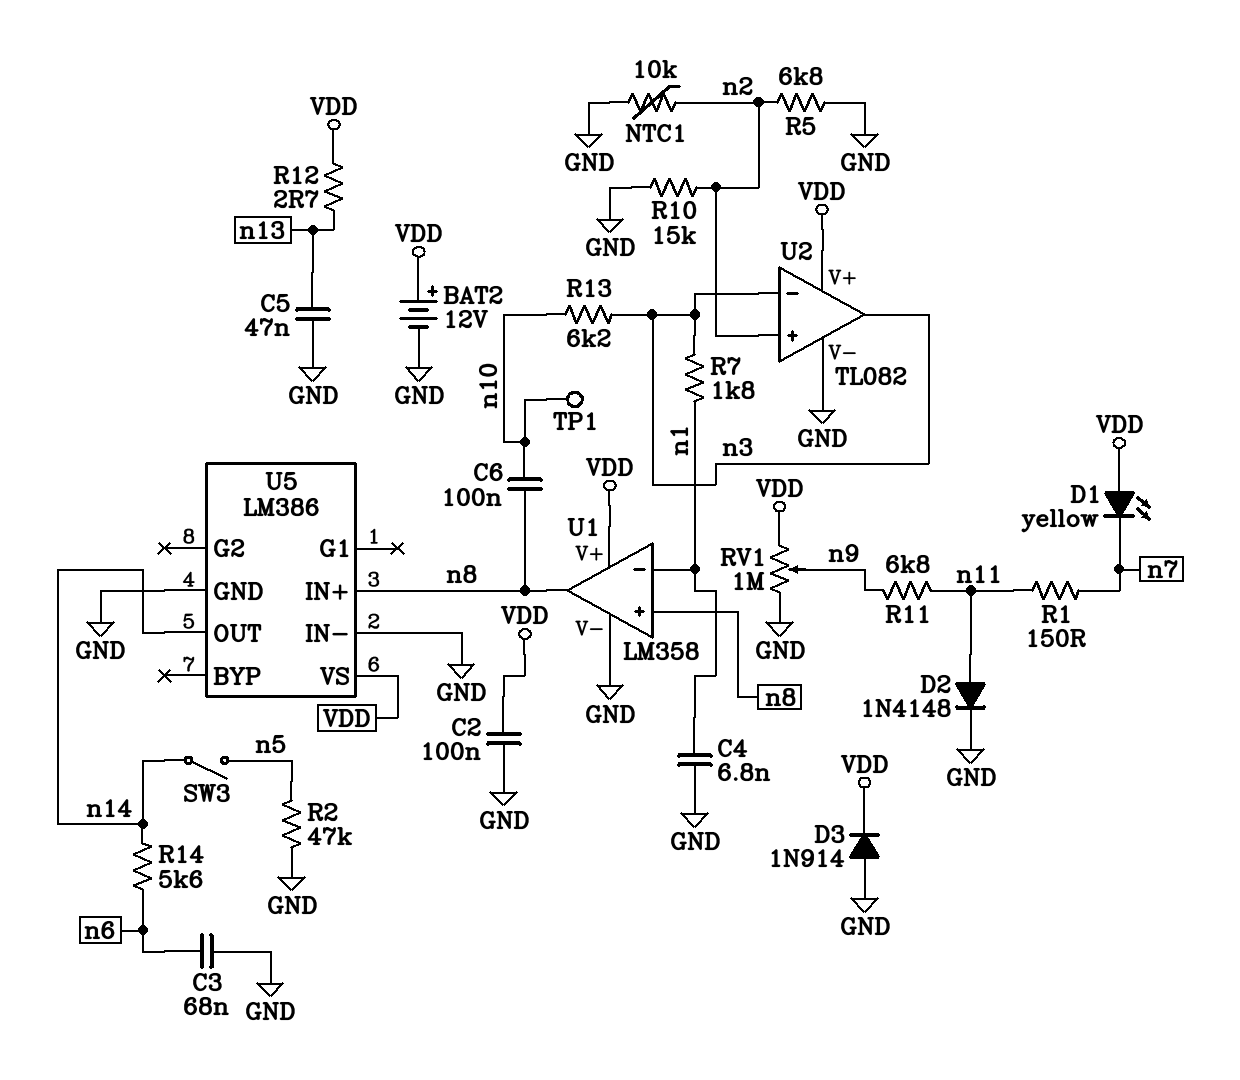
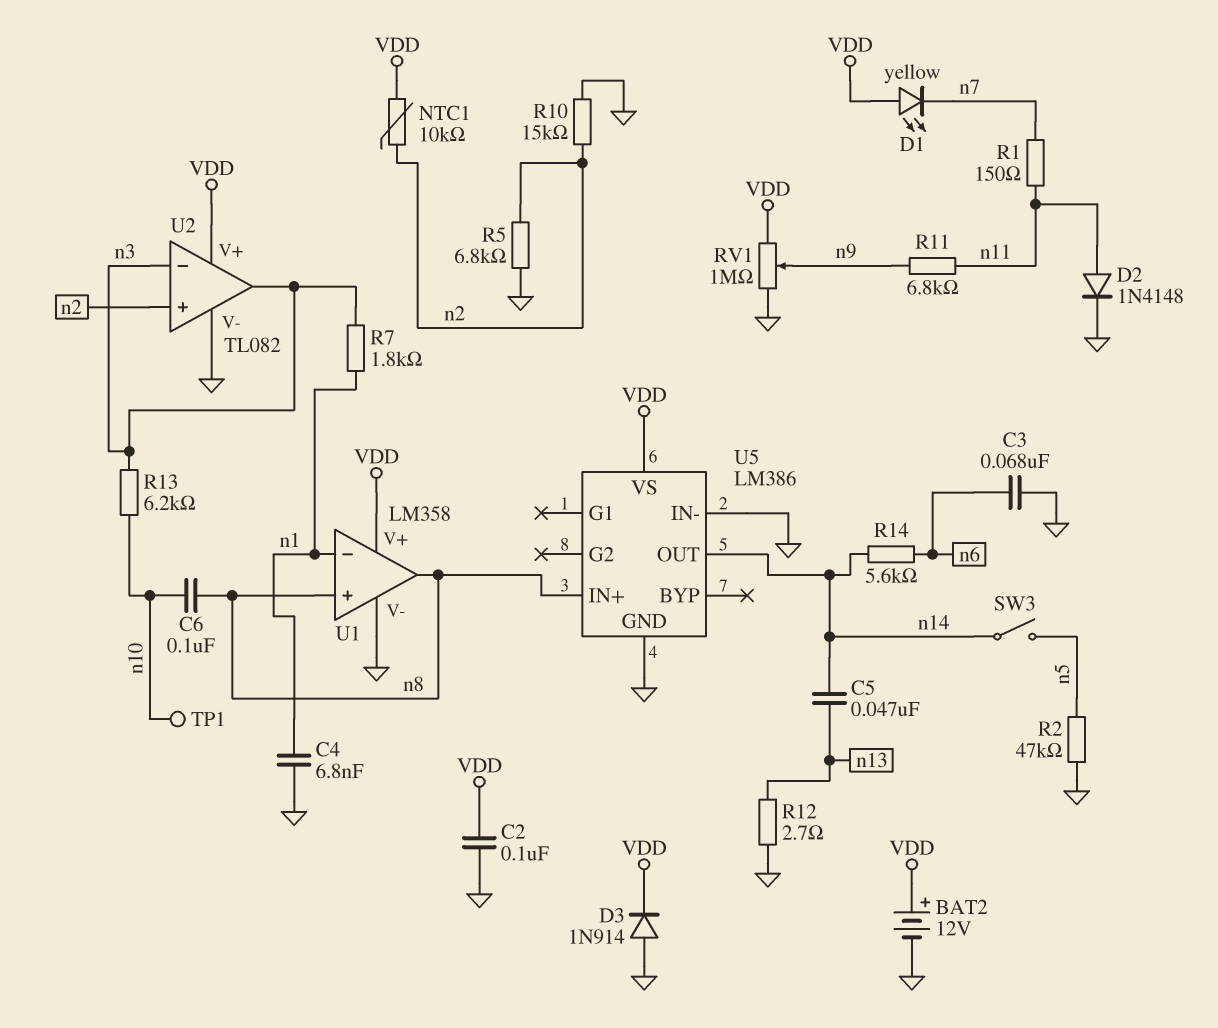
C5: 47nF (GND, n13) -> 47nF (n13, n14)
NTC1: 10k (GND, n2) -> 10k (VDD, n2)
R12: 2.7 (VDD, n13) -> 2.7 (GND, n13)

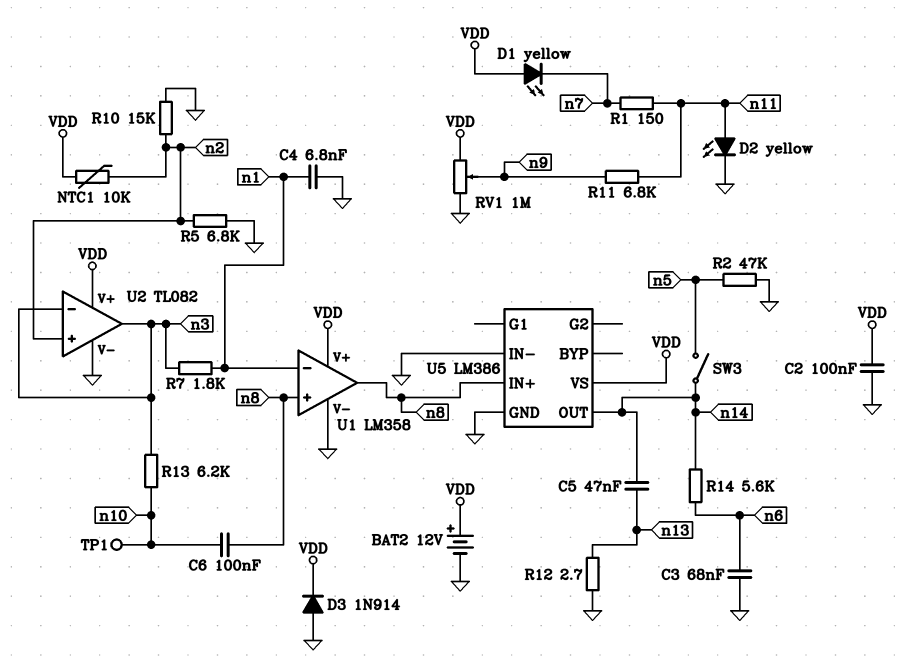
D2: diode 1N4148 (A n11, K GND) -> LED yellow (A n11, K GND)

